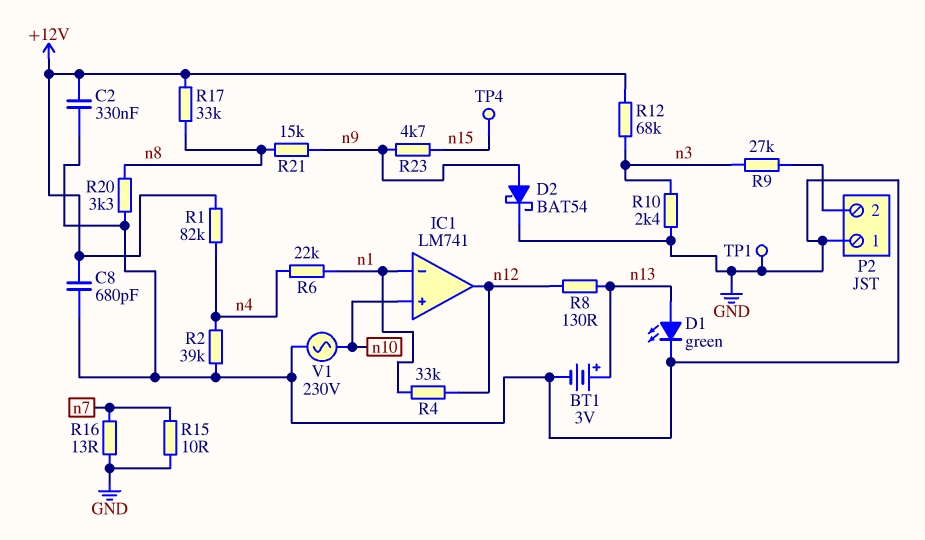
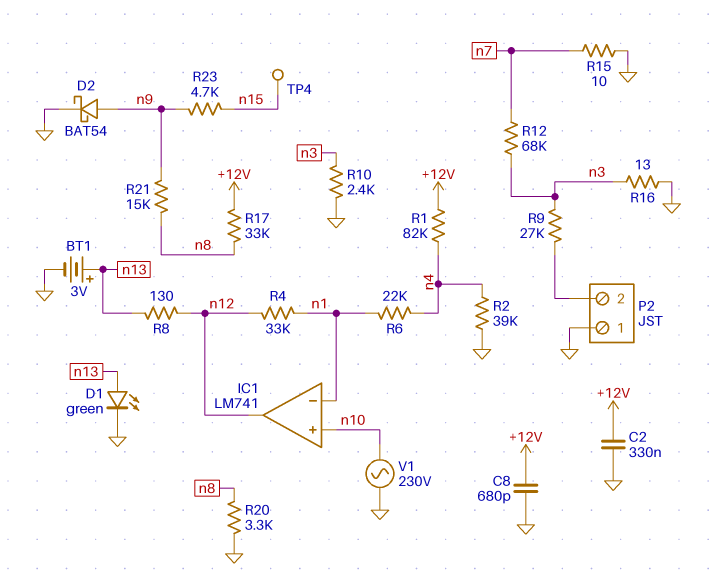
R12: 68k (+12V, n3) -> 68k (n3, n7)
R16: 13 (GND, n7) -> 13 (GND, n3)
TP1: test point (GND) -> none

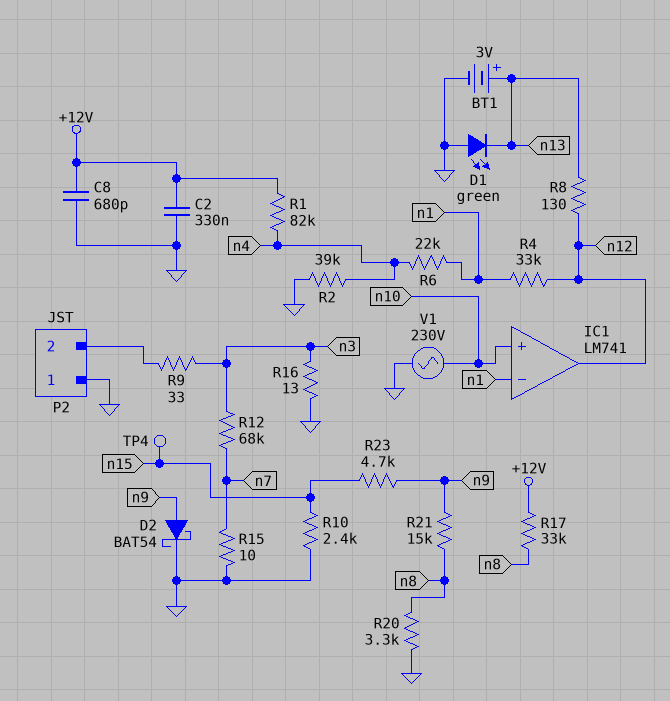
D1: LED green (A n13, K GND) -> LED green (A GND, K n13)
R9: 27k (P2/2, n3) -> 33 (P2/2, n3)
R10: 2.4k (GND, n3) -> 2.4k (GND, n15)

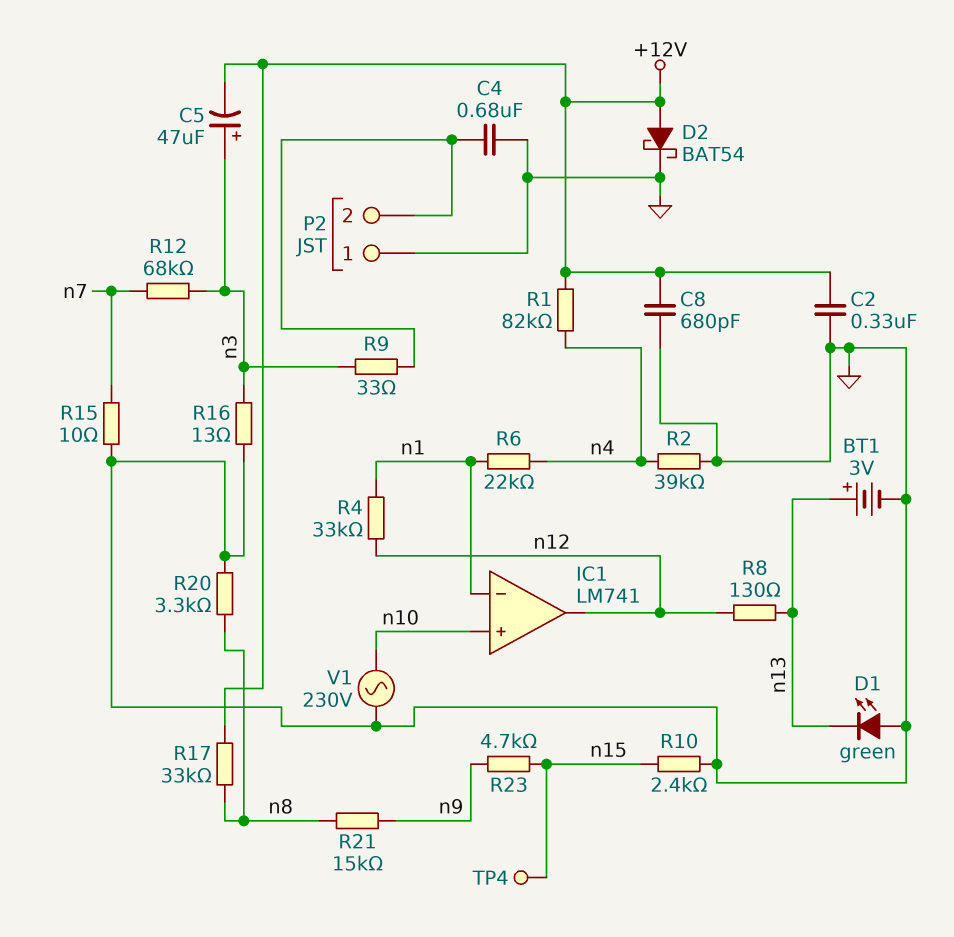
C4: none -> 680nF (GND, P2/2)
C5: none -> 47uF (plus n3, minus +12V)
D2: schottky BAT54 (A n9, K GND) -> schottky BAT54 (A +12V, K GND)

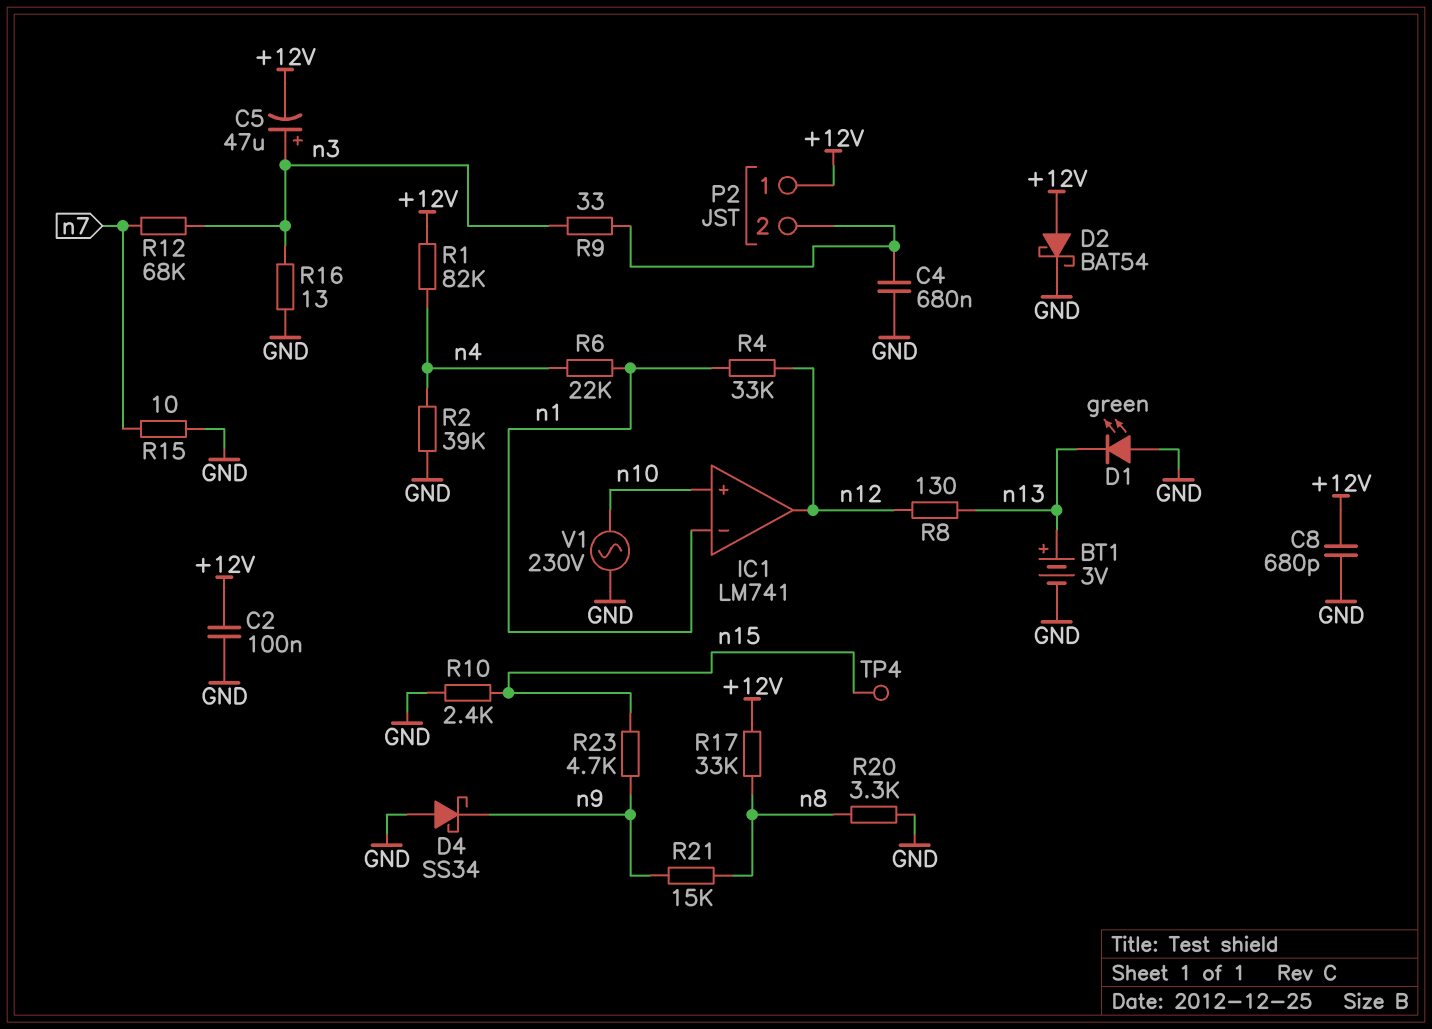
C2: 330nF (+12V, GND) -> 100nF (+12V, GND)
D4: none -> schottky SS34 (A GND, K n9)
P2 pin 1: GND -> +12V

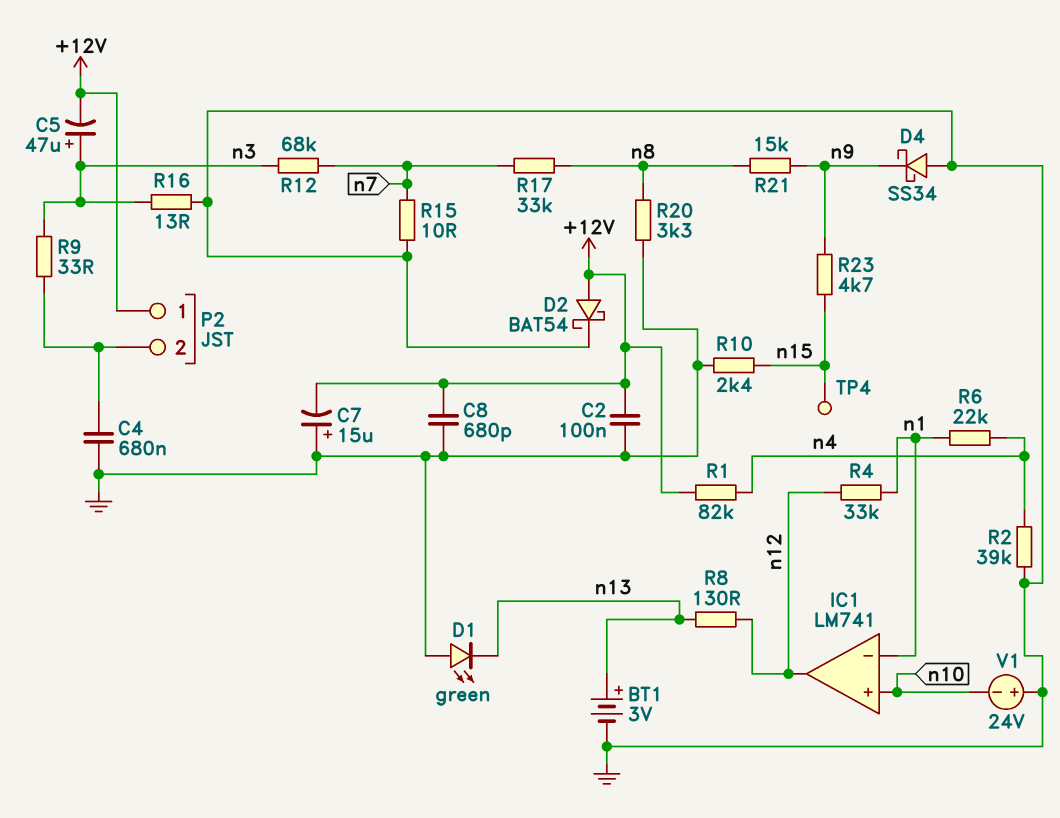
C7: none -> 15uF (plus GND, minus +12V)
R17: 33k (+12V, n8) -> 33k (n7, n8)
V1: AC 230V (GND, n10) -> 24V (plus GND, minus n10)

